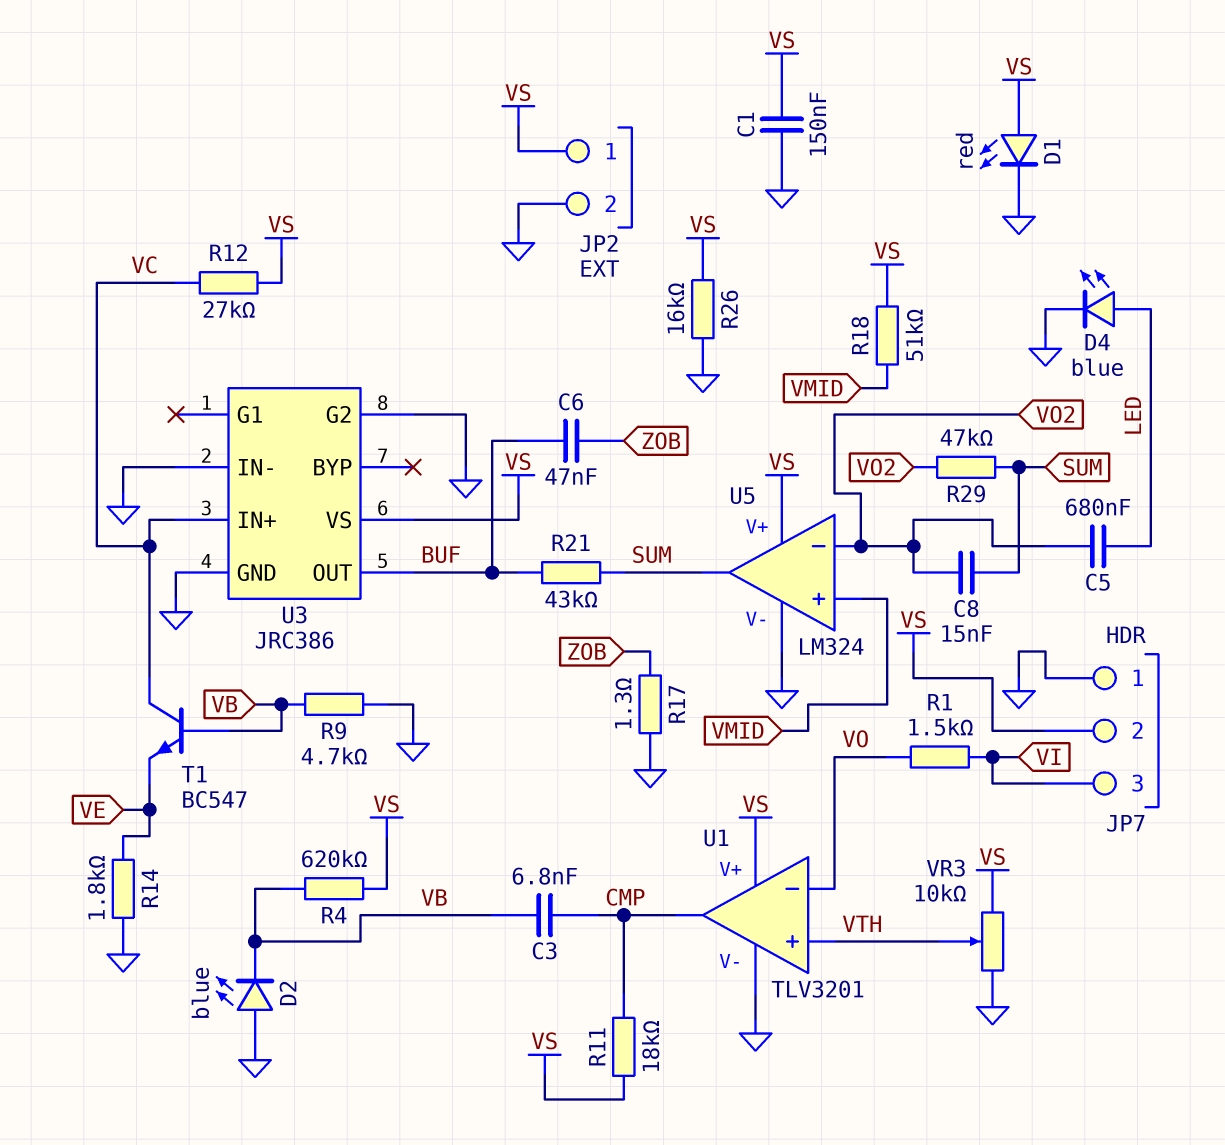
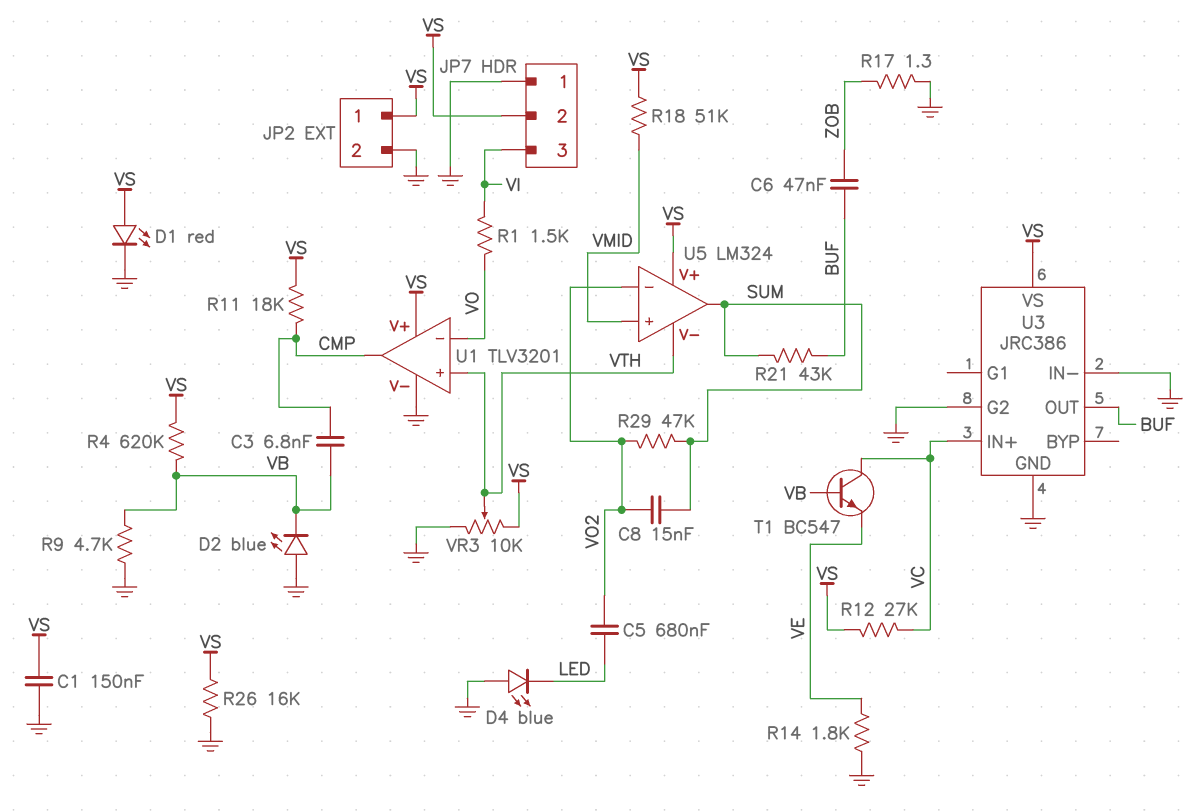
D4: LED blue (A LED, K GND) -> LED blue (A GND, K LED)
U5 pin V-: GND -> VTH

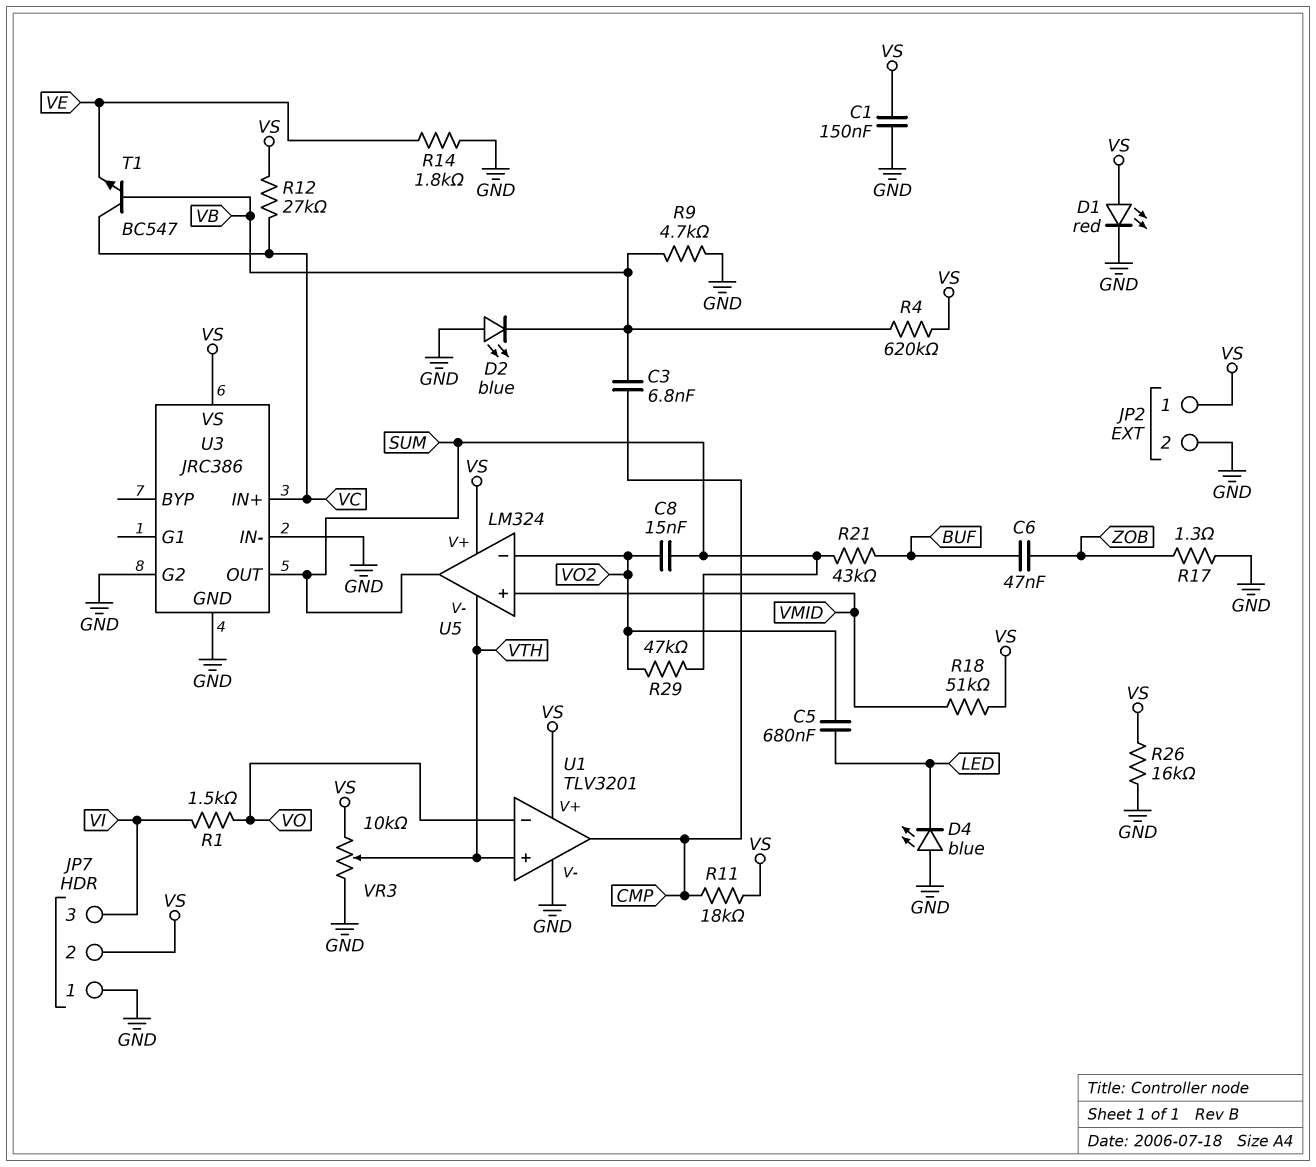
U3 pin OUT: BUF -> SUM

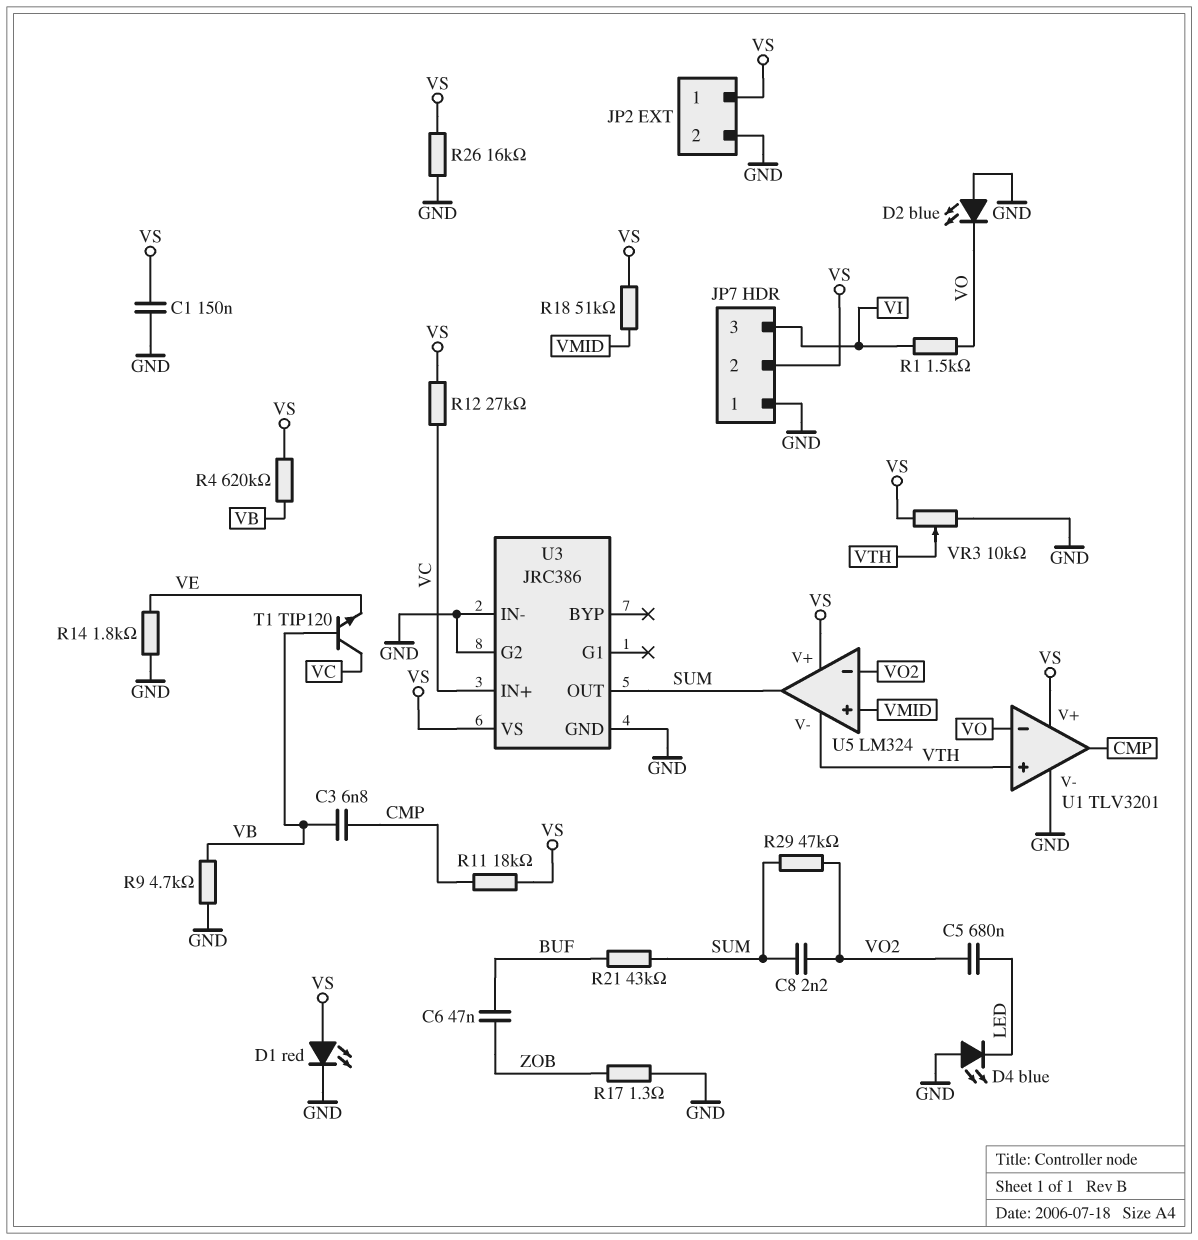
C8: 15nF (SUM, VO2) -> 2.2nF (SUM, VO2)
D2: LED blue (A GND, K VB) -> LED blue (A GND, K VO)
T1: NPN BC547 (B VB, C VC, E VE) -> NPN TIP120 (B VB, C VC, E VE)

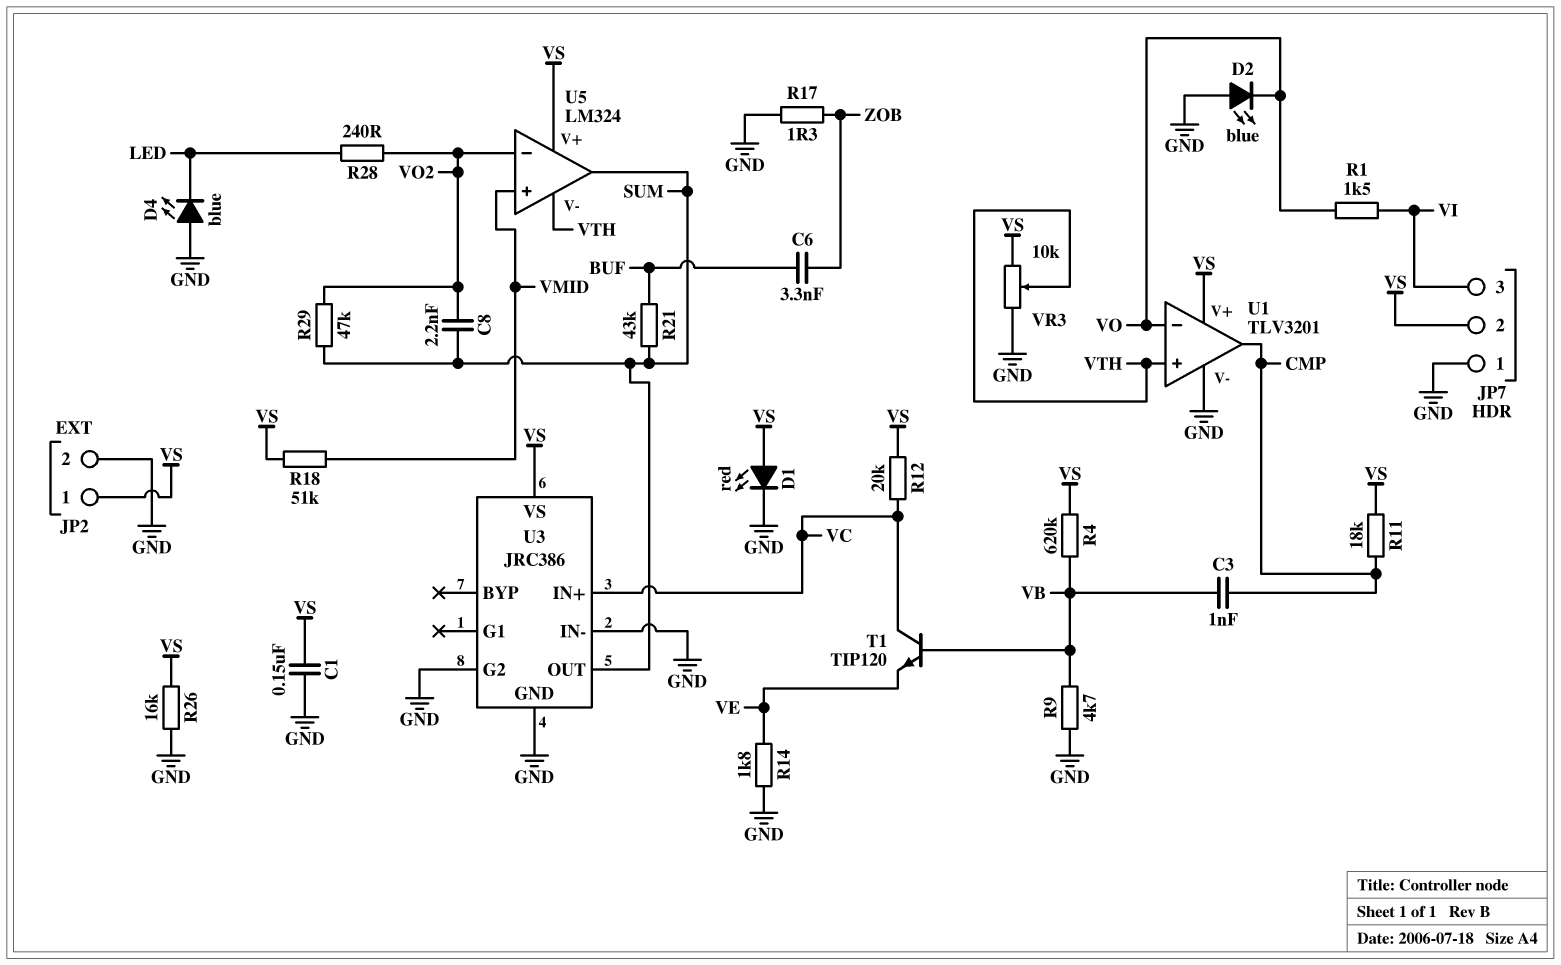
C3: 6.8nF (CMP, VB) -> 1nF (CMP, VB)
C5: 680nF (LED, VO2) -> none
C6: 47nF (BUF, ZOB) -> 3.3nF (BUF, ZOB)
R12: 27k (VC, VS) -> 20k (VC, VS)
R28: none -> 240 (LED, VO2)

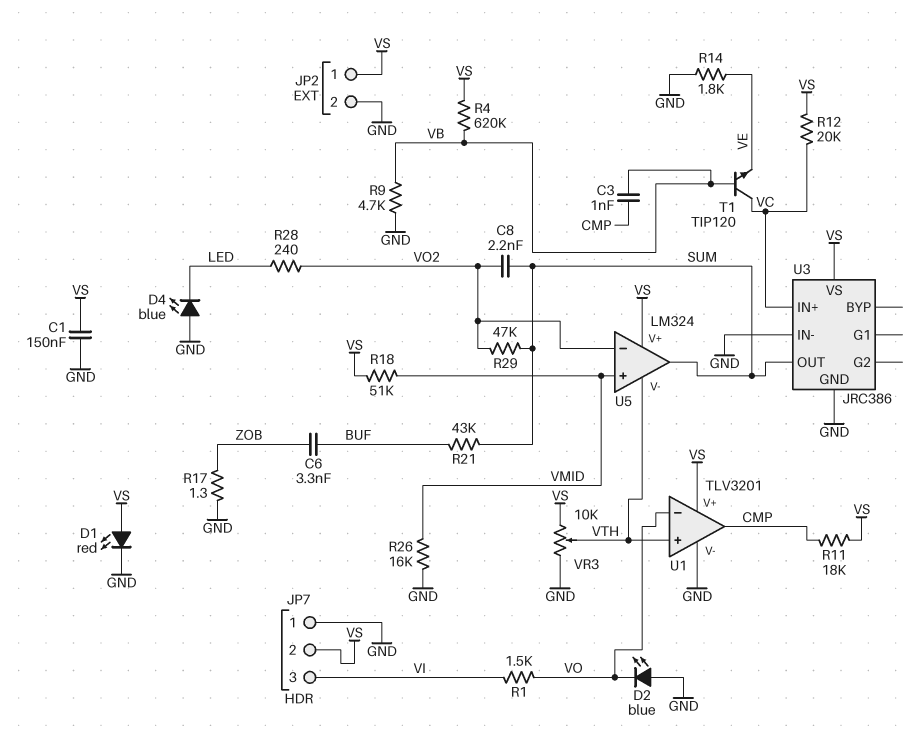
R26: 16k (GND, VS) -> 16k (GND, VMID)
U3 pin G2: GND -> none

